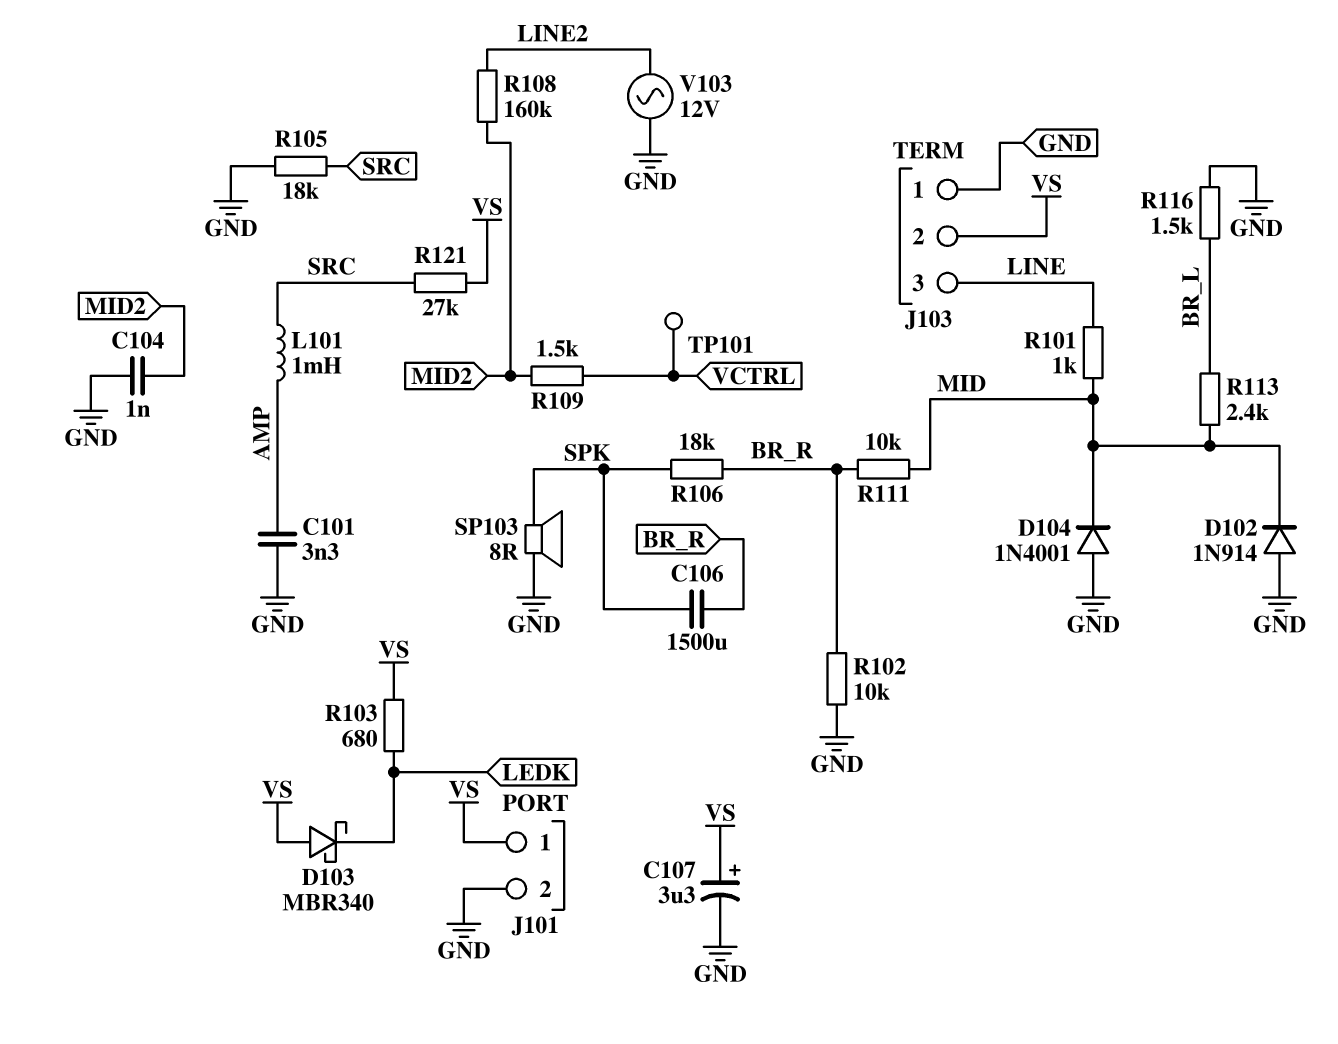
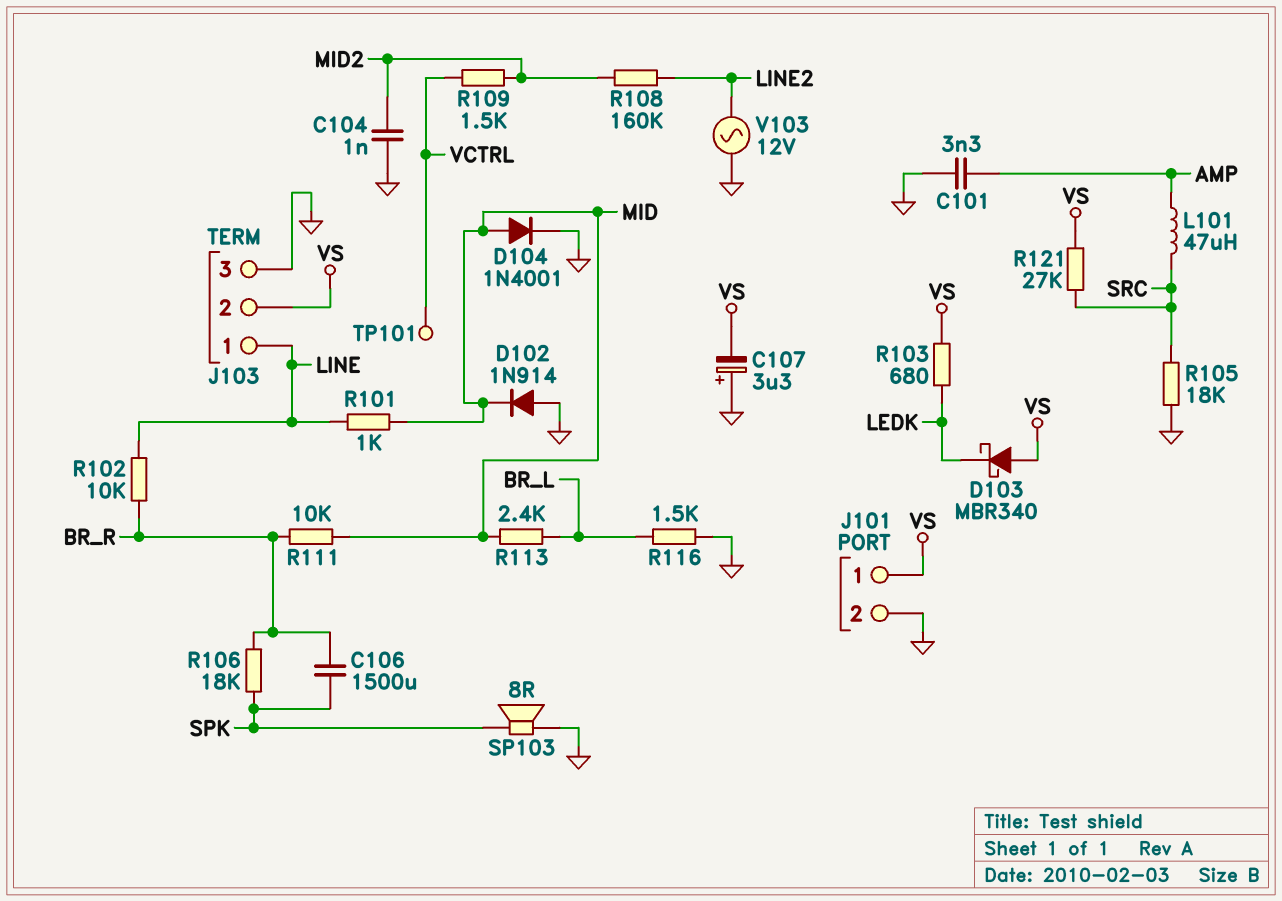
C107: 3.3uF (plus VS, minus GND) -> 3.3uF (plus GND, minus VS)
D104: diode 1N4001 (A GND, K MID) -> diode 1N4001 (A MID, K GND)
J103 pin 1: GND -> LINE
J103 pin 3: LINE -> GND
L101: 1mH (AMP, SRC) -> 47uH (AMP, SRC)
R102: 10k (BR_R, GND) -> 10k (BR_R, LINE)

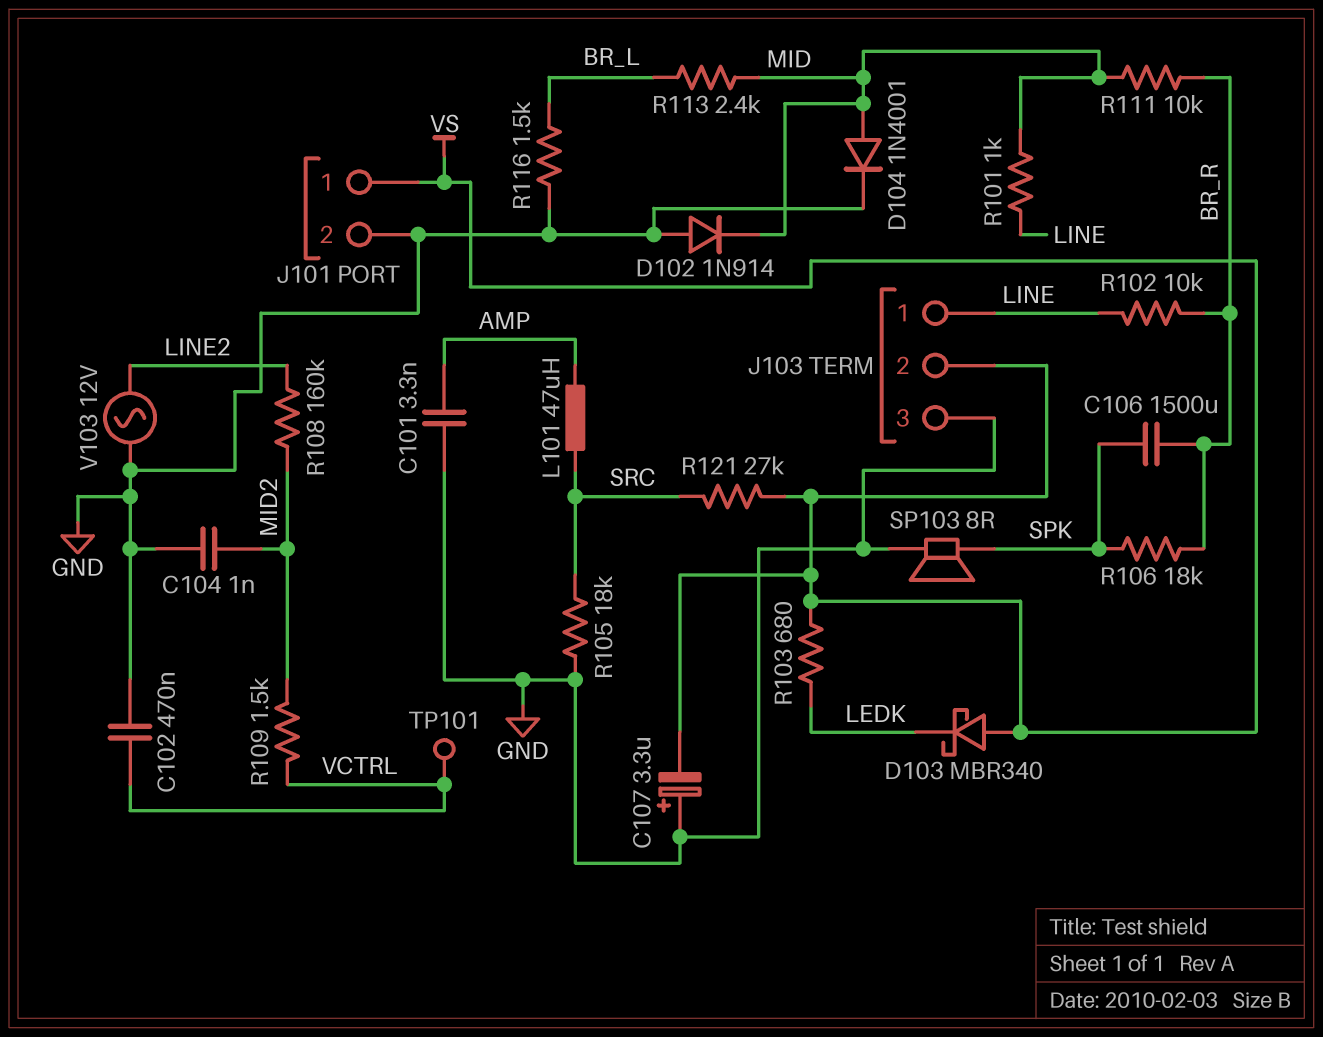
C102: none -> 470nF (GND, VCTRL)

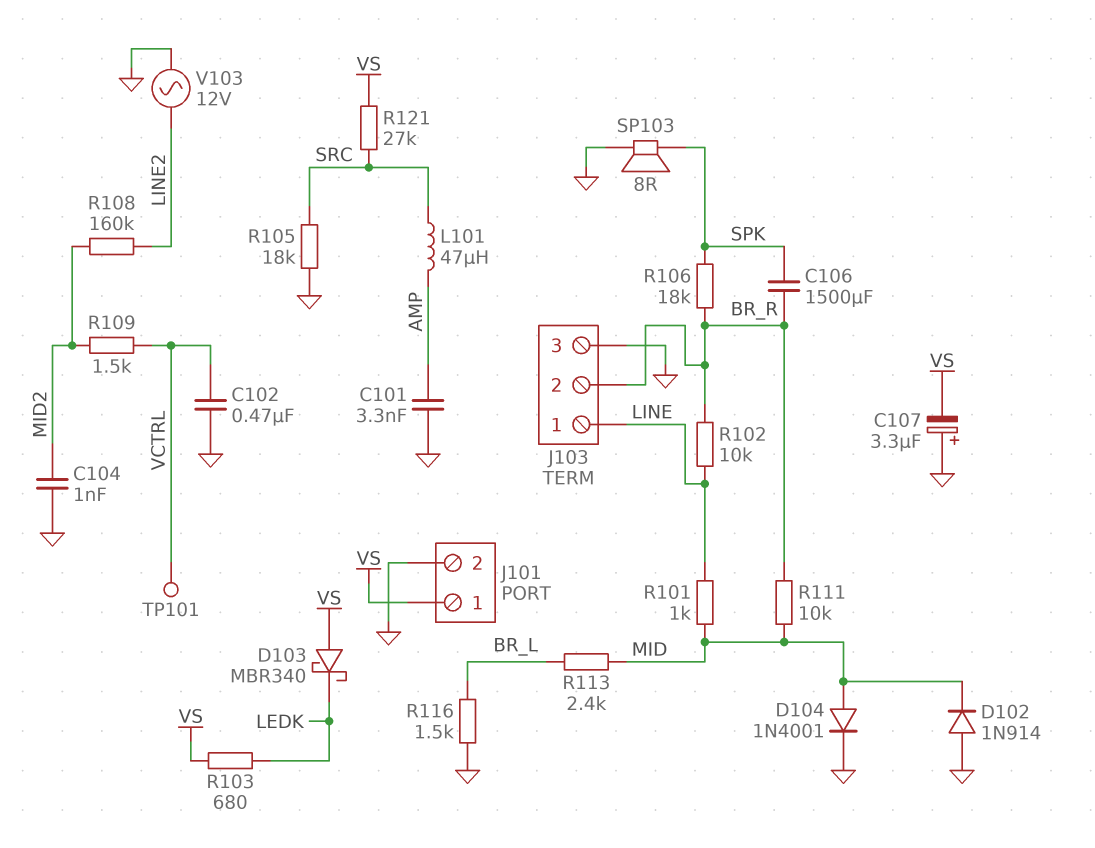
J103 pin 2: VS -> BR_R

